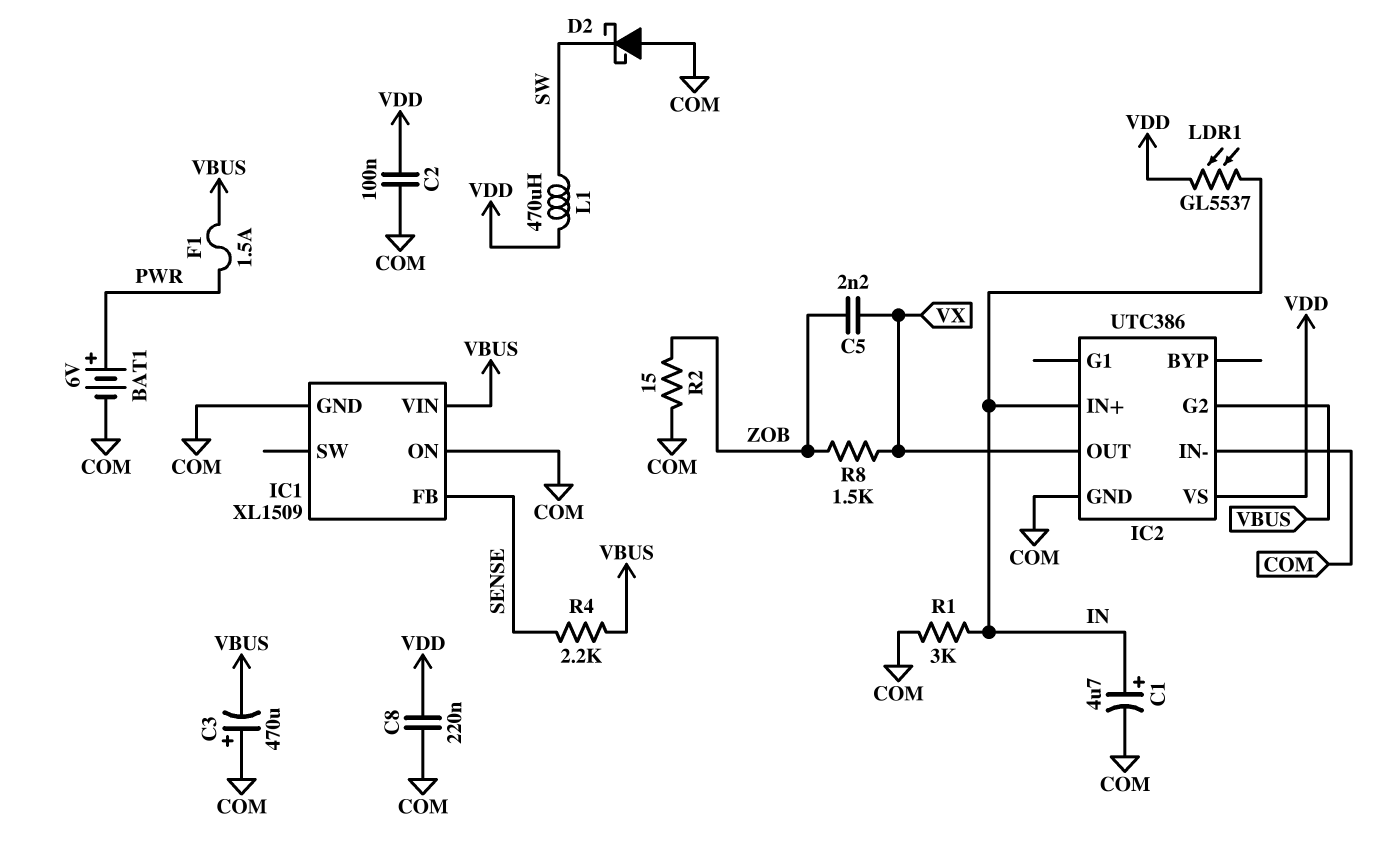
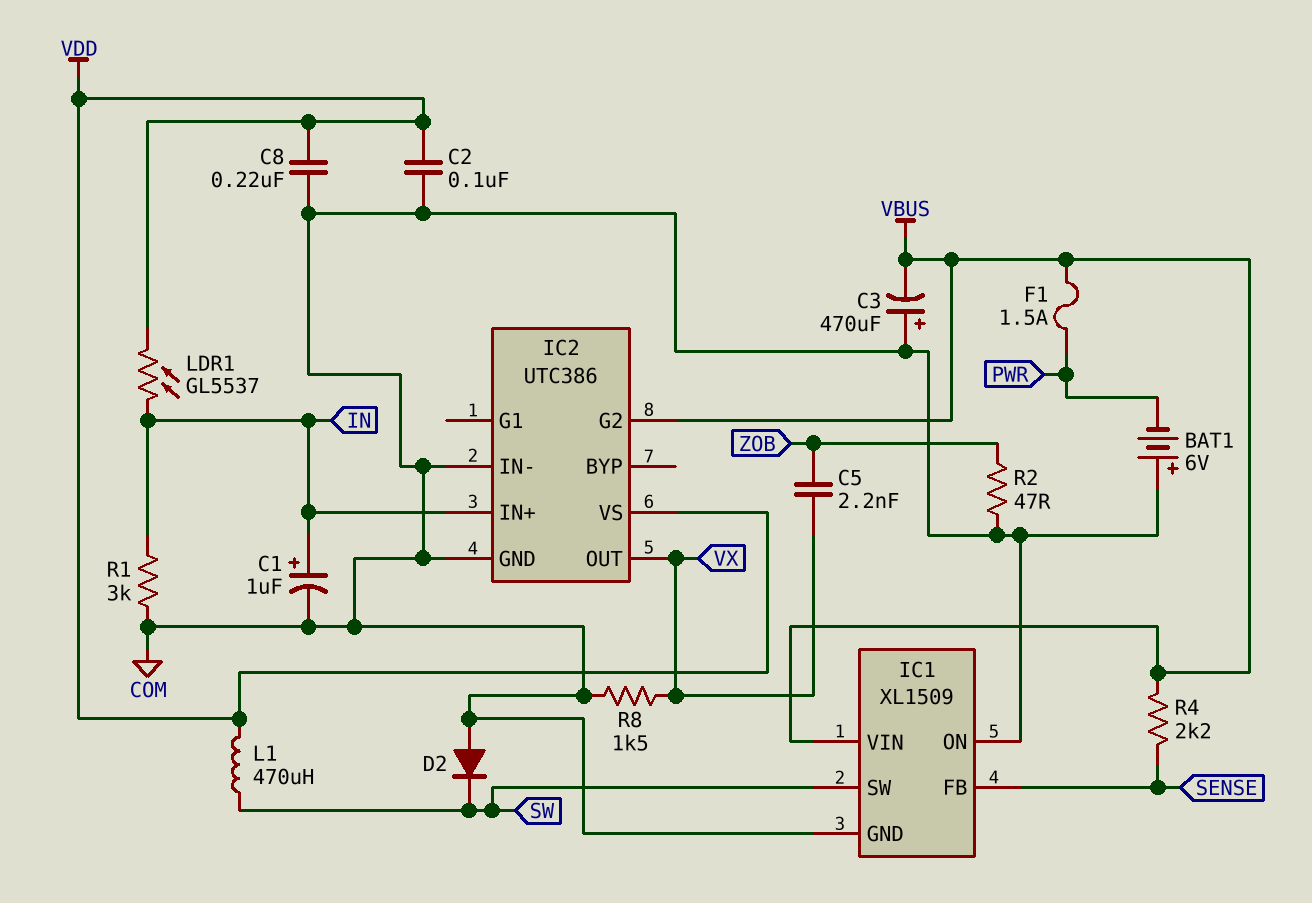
BAT1: 6V (plus PWR, minus COM) -> 6V (plus COM, minus PWR)
C1: 4.7uF (plus IN, minus COM) -> 1uF (plus IN, minus COM)
D2: schottky (A COM, K SW) -> diode (A COM, K SW)
IC1 pin SW: none -> SW
R2: 15 (COM, ZOB) -> 47 (COM, ZOB)
R8: 1.5k (VX, ZOB) -> 1.5k (COM, VX)

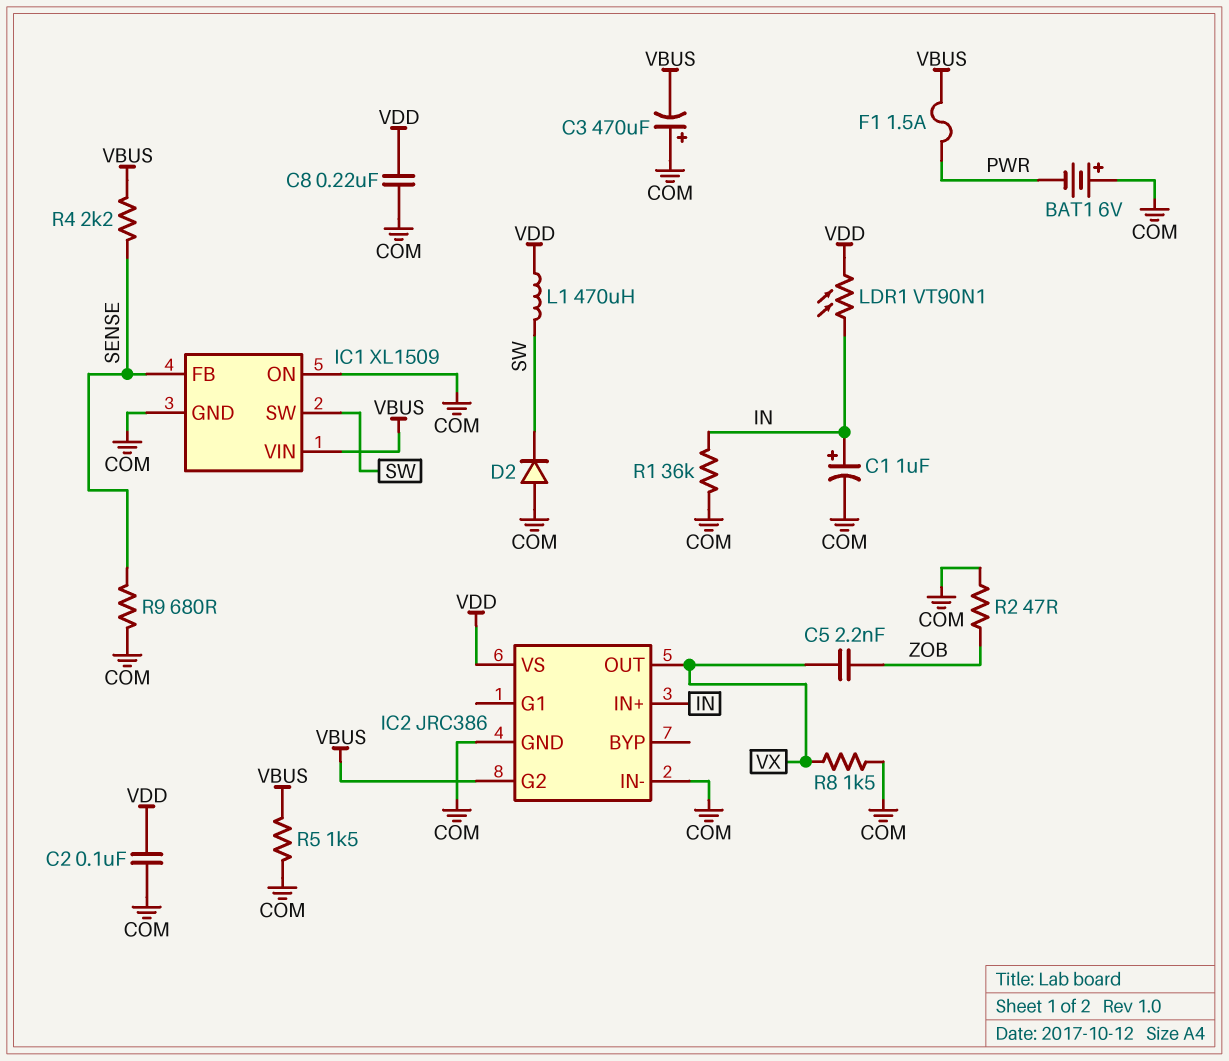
IC2: UTC386 -> JRC386
LDR1: GL5537 (IN, VDD) -> VT90N1 (IN, VDD)
R1: 3k (COM, IN) -> 36k (COM, IN)
R5: none -> 1.5k (COM, VBUS)
R9: none -> 680 (COM, SENSE)

